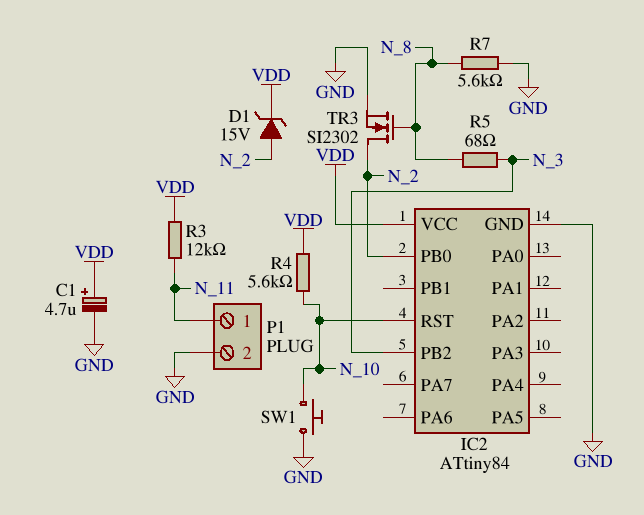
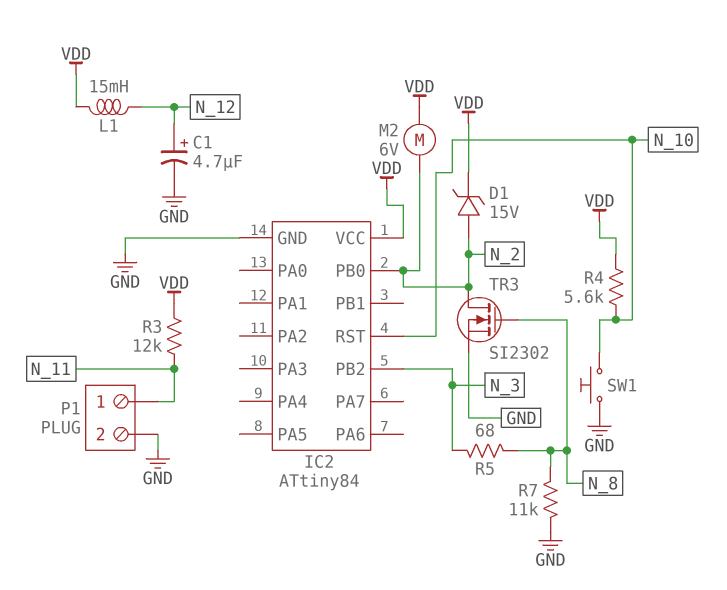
C1: 4.7uF (plus VDD, minus GND) -> 4.7uF (plus N_12, minus GND)
L1: none -> 15mH (N_12, VDD)
M2: none -> motor 6V (N_2, VDD)
R7: 5.6k (GND, N_8) -> 11k (GND, N_8)

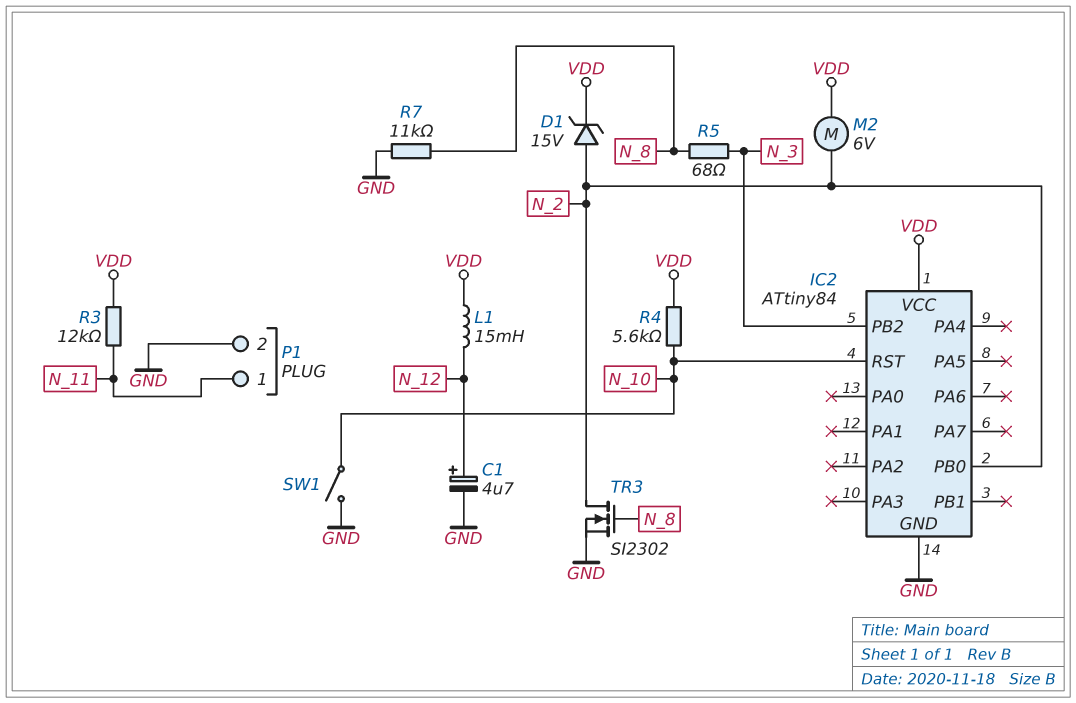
SW1: button (GND, N_10) -> switch (GND, N_10)

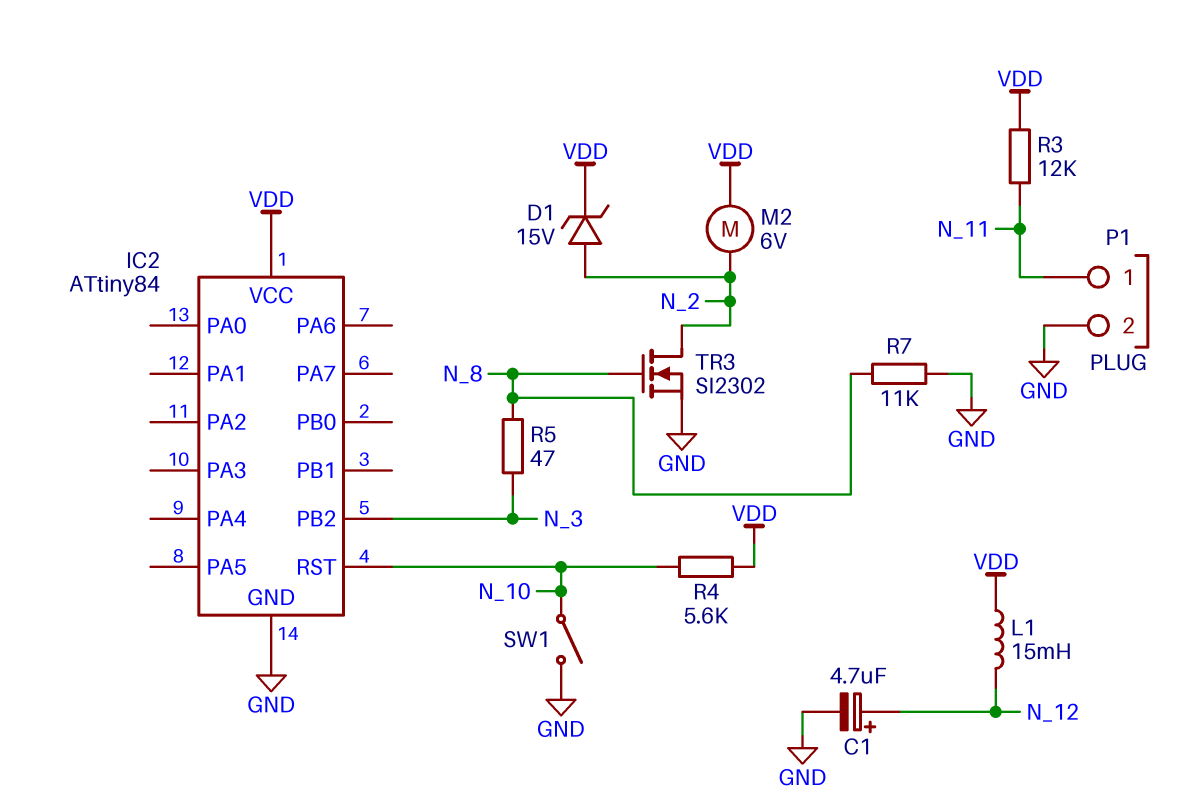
IC2 pin PB0: N_2 -> none
R5: 68 (N_3, N_8) -> 47 (N_3, N_8)

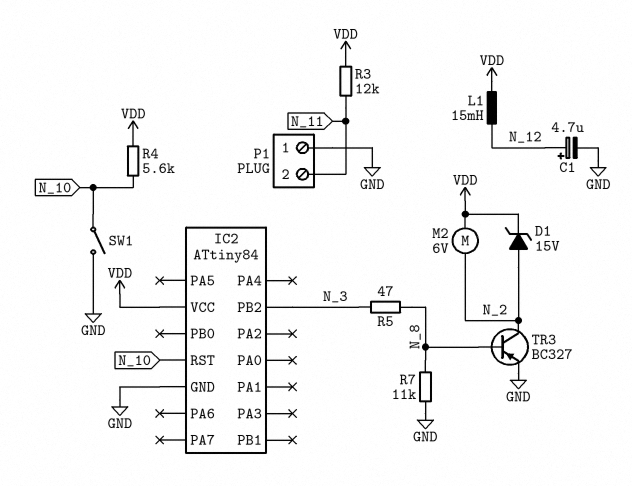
P1 pin 1: N_11 -> GND
P1 pin 2: GND -> N_11
TR3: NMOS SI2302 (G N_8, D N_2, S GND) -> PNP BC327 (B N_8, C N_2, E GND)

